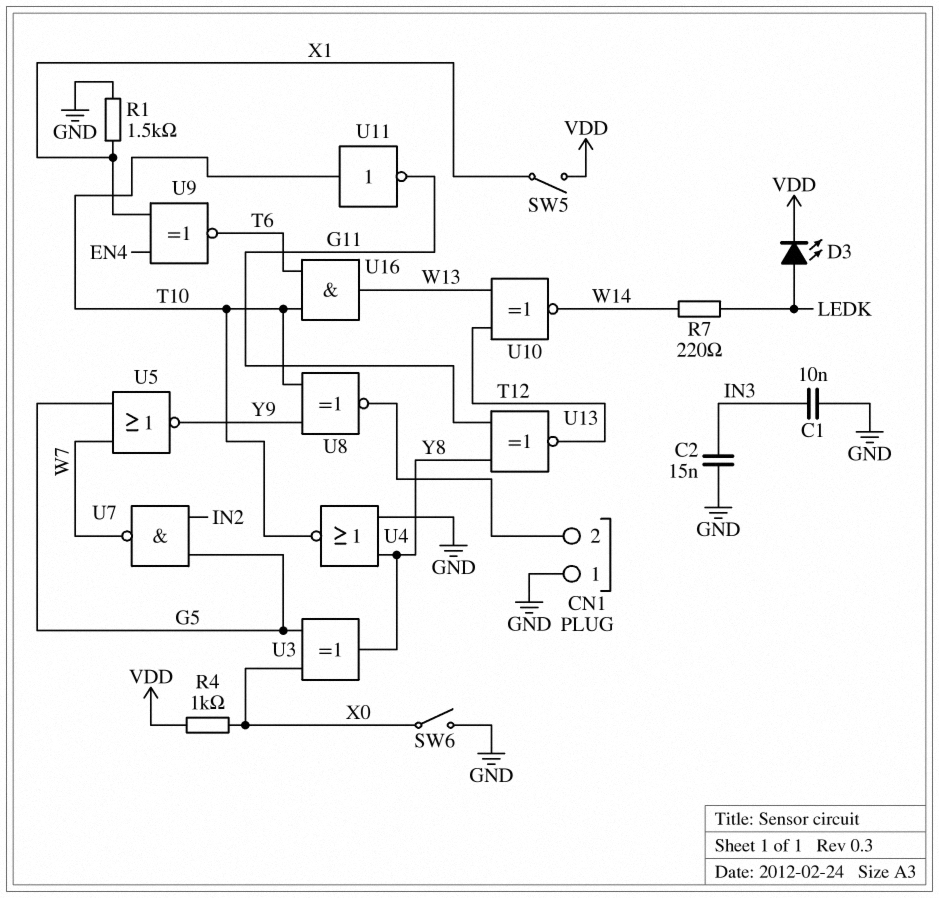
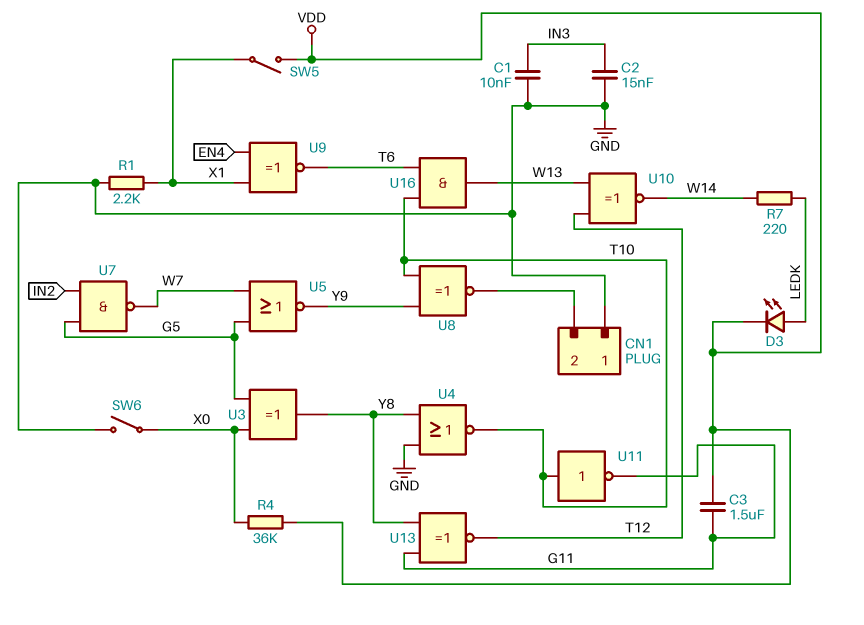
C3: none -> 1.5uF (G11, VDD)
R1: 1.5k (GND, X1) -> 2.2k (GND, X1)
R4: 1k (VDD, X0) -> 36k (VDD, X0)

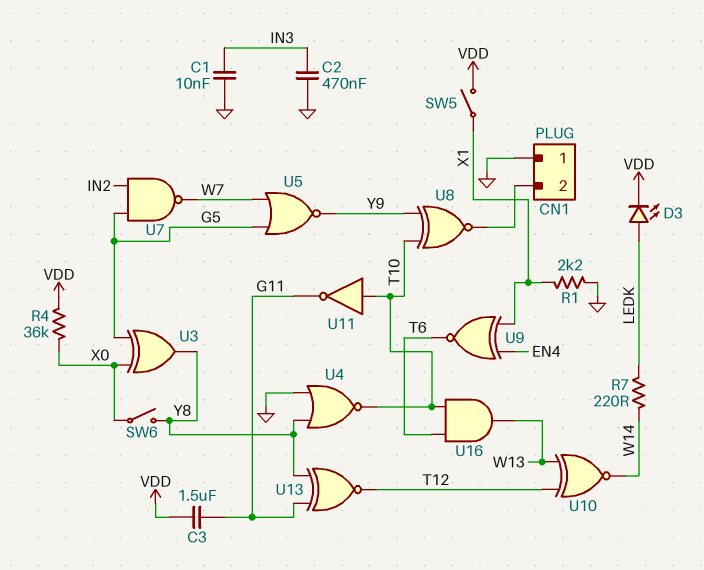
C2: 15nF (GND, IN3) -> 470nF (GND, IN3)
SW6: switch (GND, X0) -> switch (X0, Y8)

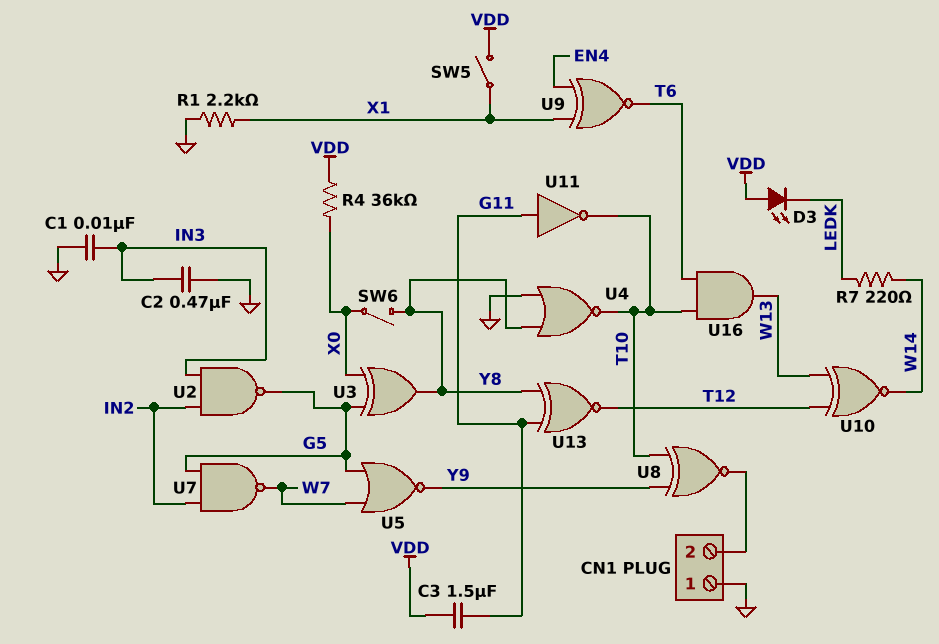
D3: LED (A LEDK, K VDD) -> LED (A VDD, K LEDK)
U2: none -> NAND (in IN2, in IN3, out G5)
U11: NOT (in T10, out G11) -> NOT (in G11, out T10)

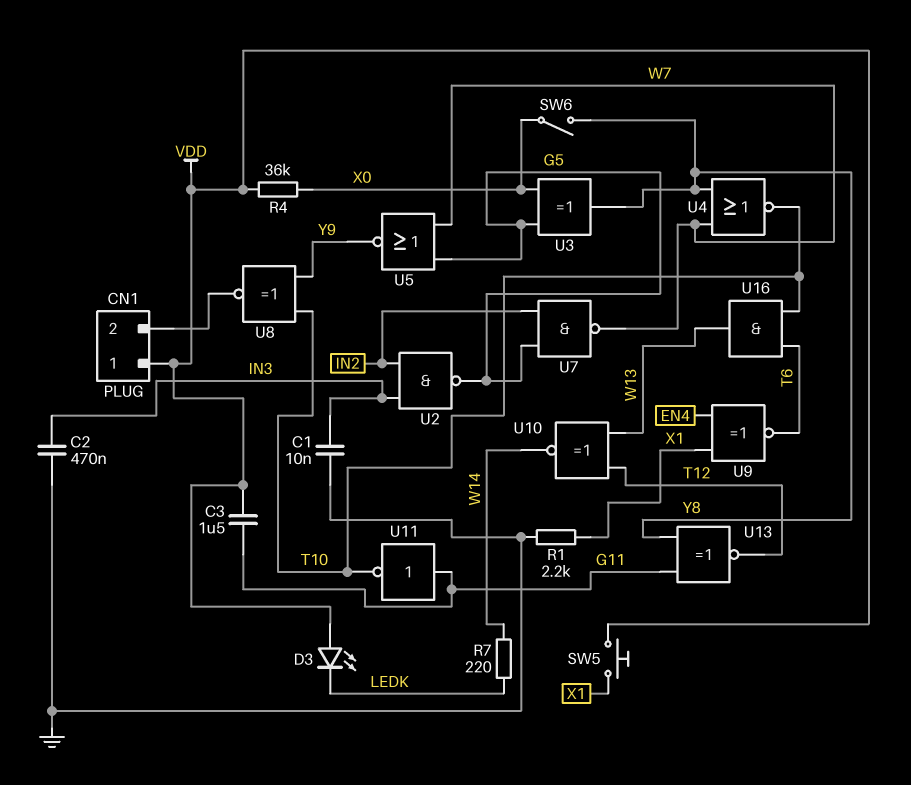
CN1 pin 1: GND -> VDD
SW5: switch (VDD, X1) -> button (VDD, X1)
U4: NOR (in GND, in Y8, out T10) -> NOR (in W7, in Y8, out T10)

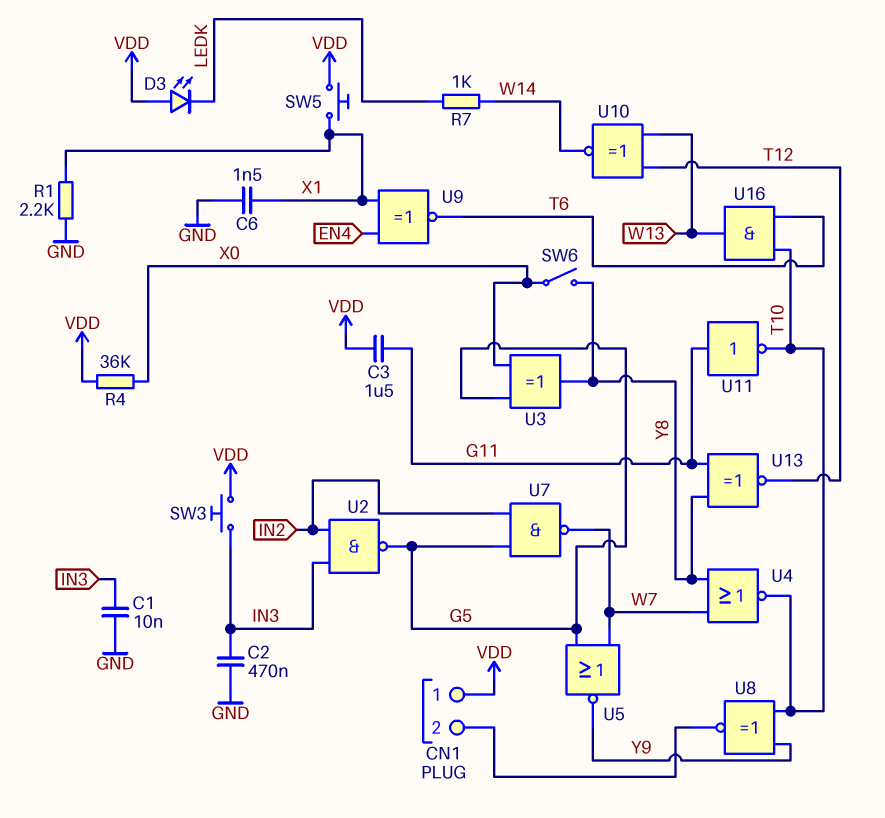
C6: none -> 1.5nF (GND, X1)
R7: 220 (LEDK, W14) -> 1k (LEDK, W14)
SW3: none -> button (IN3, VDD)

